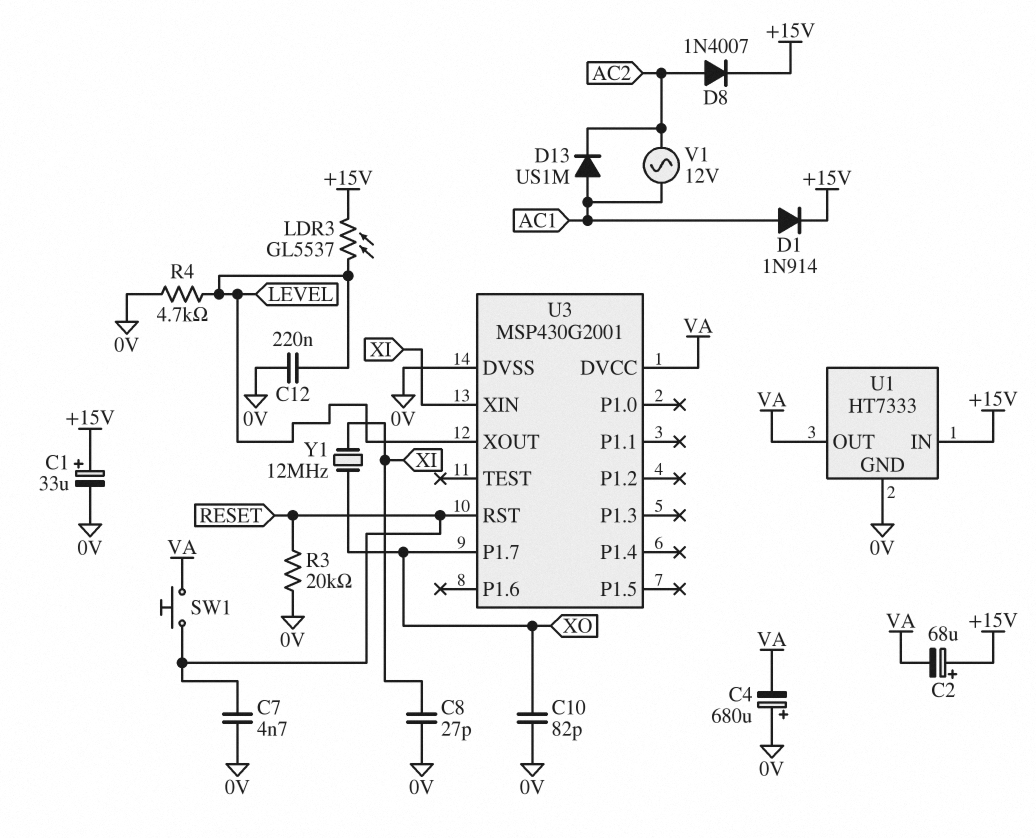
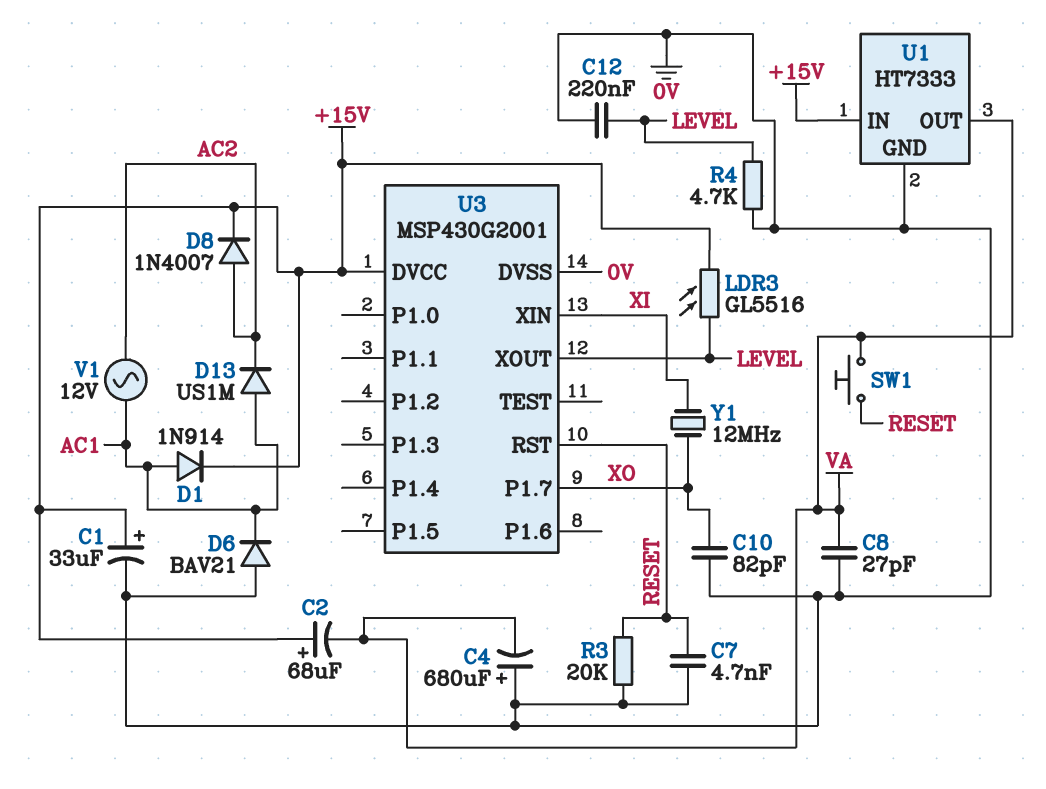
C8: 27pF (0V, XI) -> 27pF (0V, VA)
D6: none -> diode BAV21 (A 0V, K AC1)
LDR3: GL5537 (+15V, LEVEL) -> GL5516 (+15V, LEVEL)
U3 pin DVCC: VA -> +15V

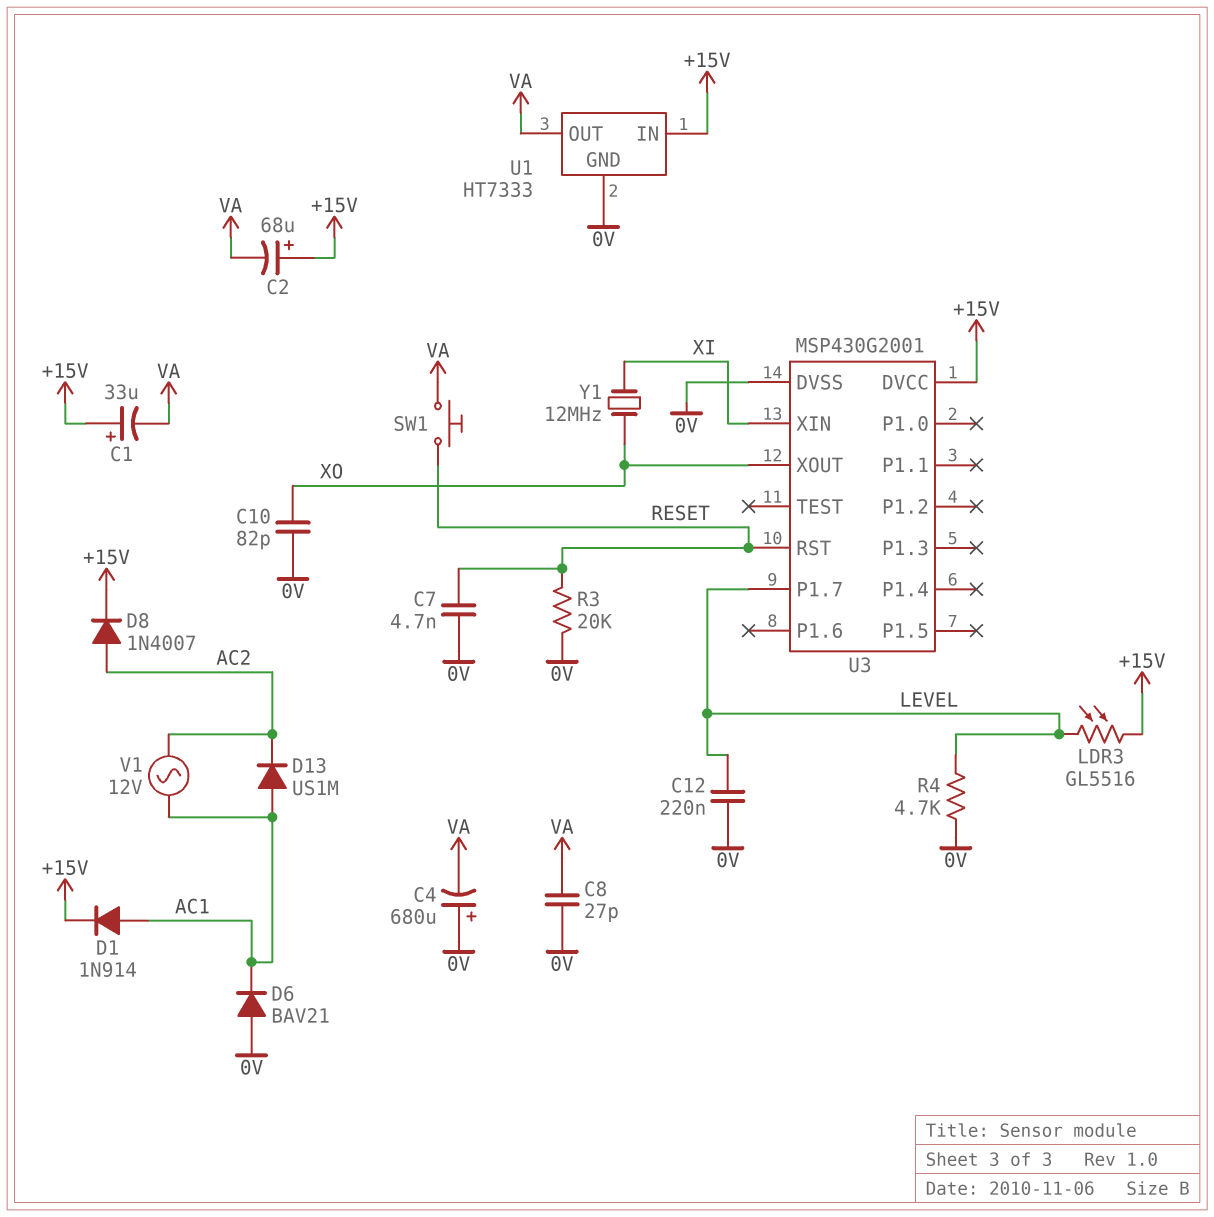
C1: 33uF (plus +15V, minus 0V) -> 33uF (plus +15V, minus VA)
U3 pin P1.7: XO -> LEVEL
U3 pin XOUT: LEVEL -> XO

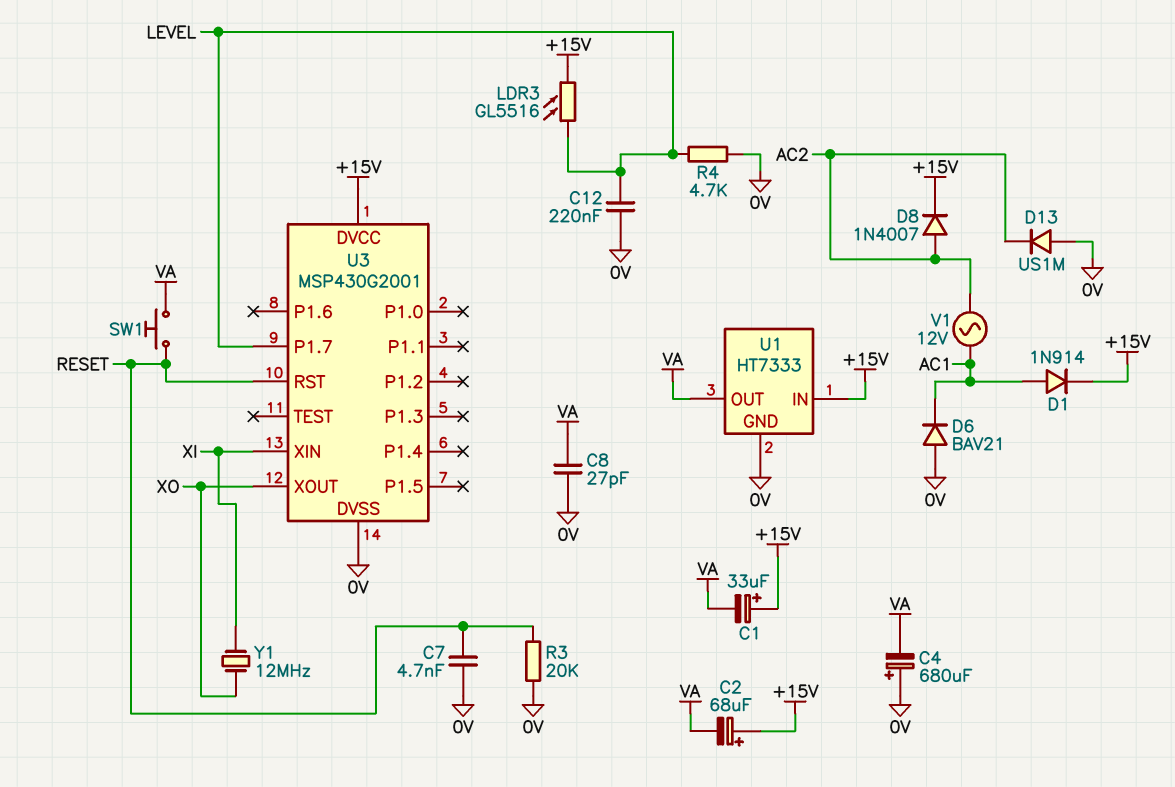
C10: 82pF (0V, XO) -> none
D13: diode US1M (A AC1, K AC2) -> diode US1M (A 0V, K AC2)

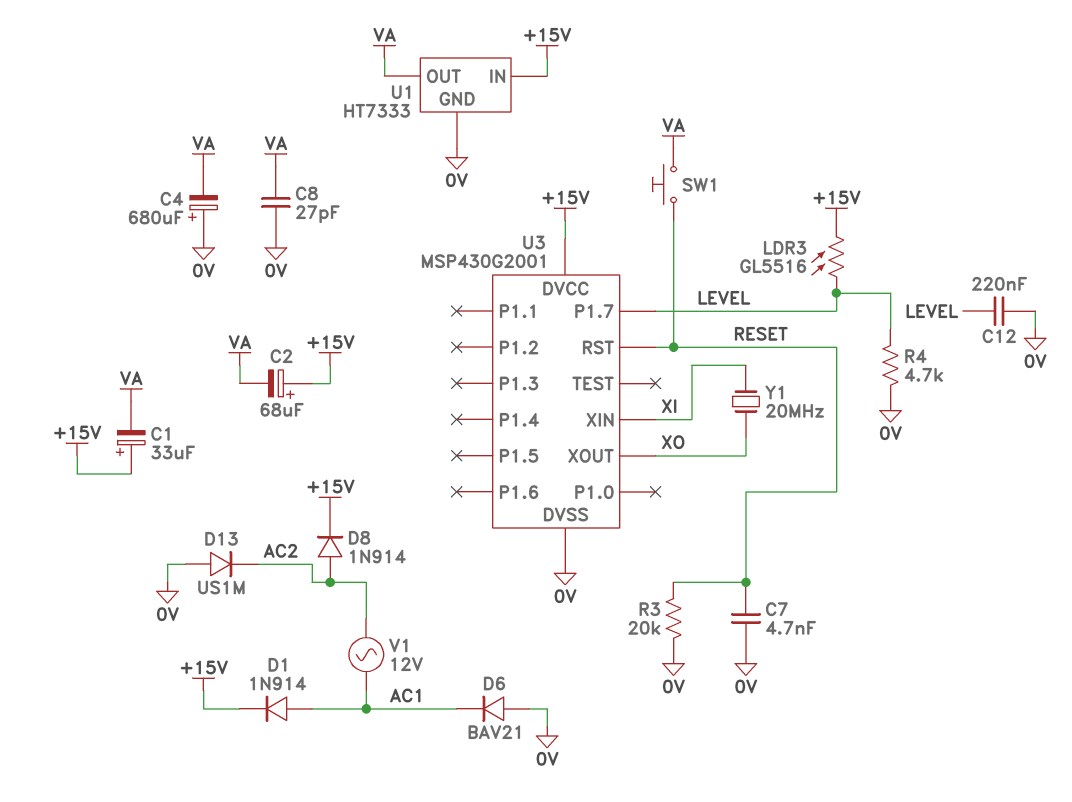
D8: diode 1N4007 (A AC2, K +15V) -> diode 1N914 (A AC2, K +15V)
Y1: 12MHz (XI, XO) -> 20MHz (XI, XO)

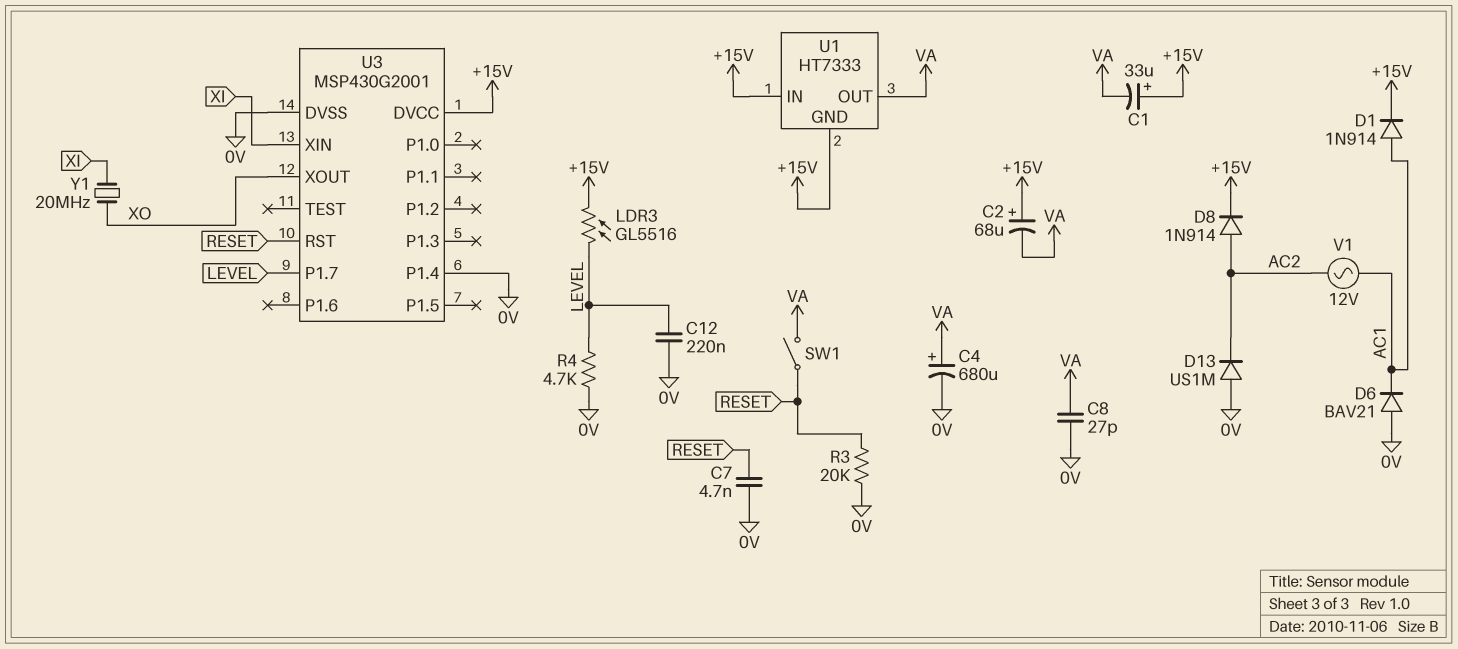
C4: 680uF (plus 0V, minus VA) -> 680uF (plus VA, minus 0V)
SW1: button (RESET, VA) -> switch (RESET, VA)
U1 pin GND: 0V -> +15V
U3 pin P1.4: none -> 0V

